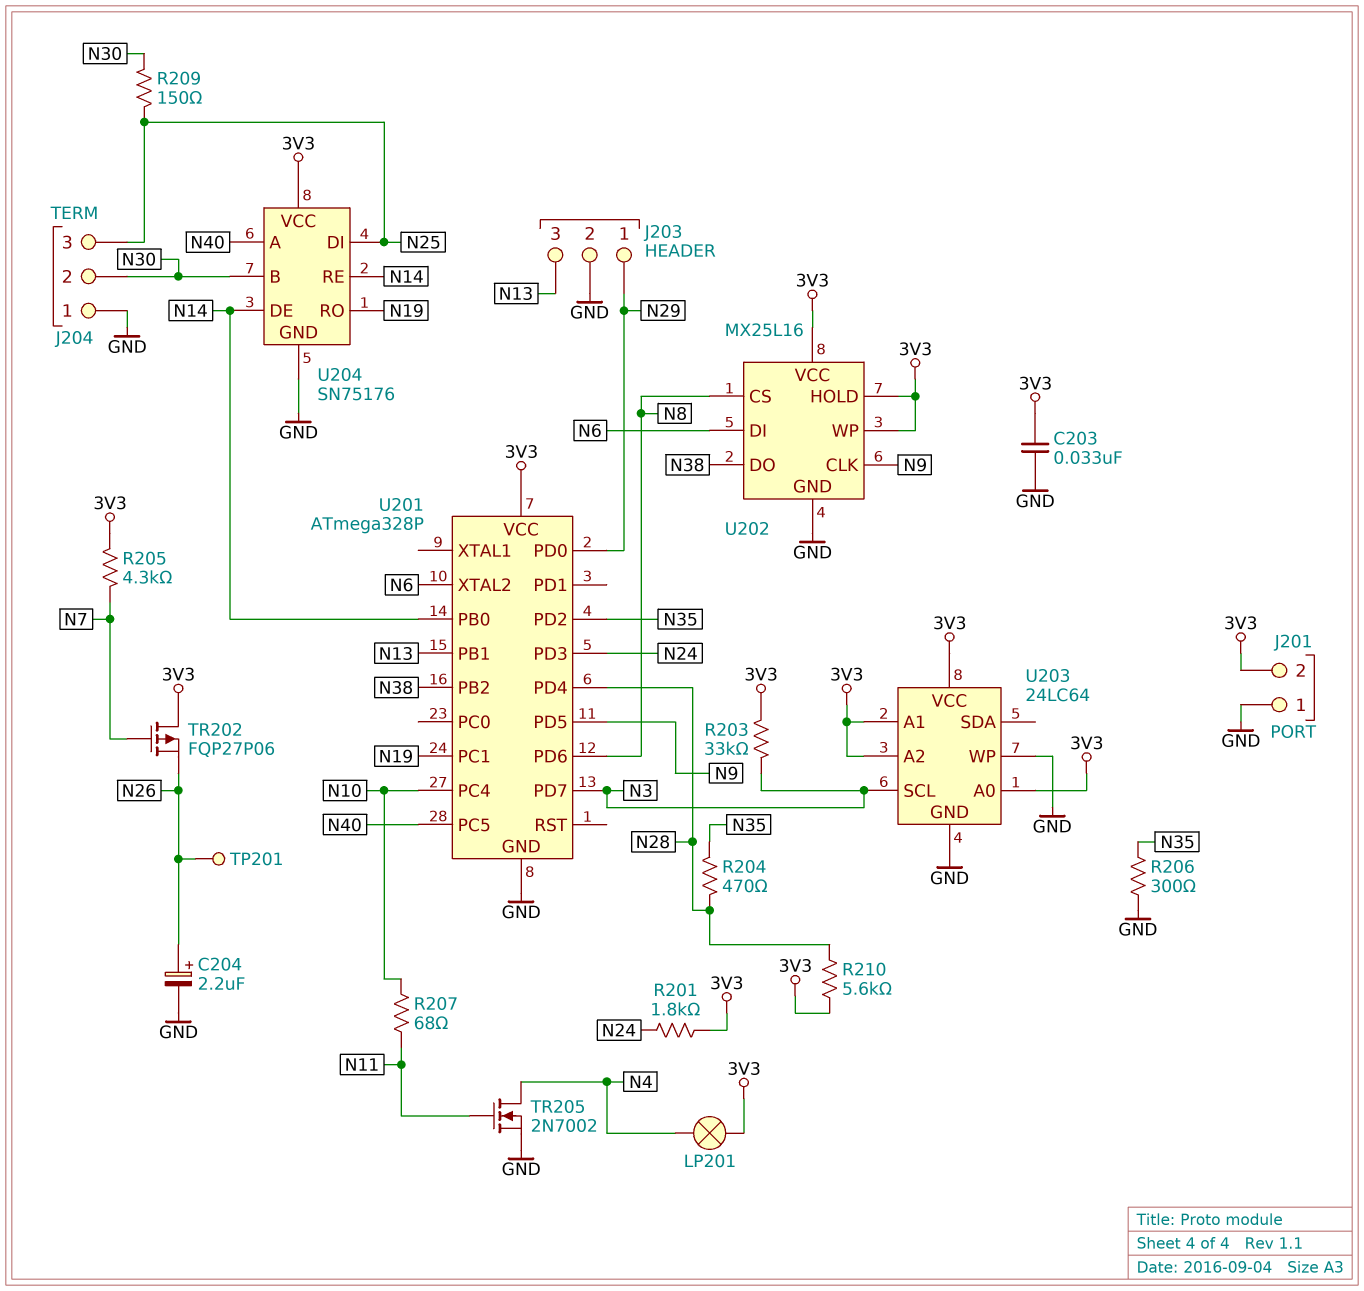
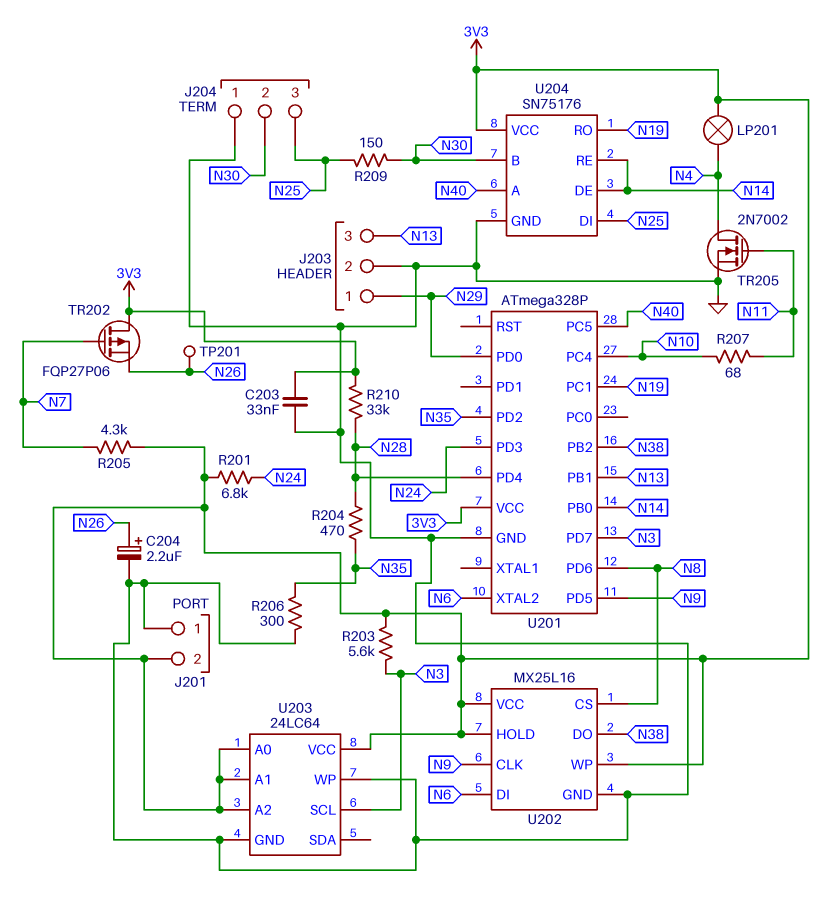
R201: 1.8k (3V3, N24) -> 6.8k (3V3, N24)
R203: 33k (3V3, N3) -> 5.6k (3V3, N3)
R210: 5.6k (3V3, N28) -> 33k (3V3, N28)

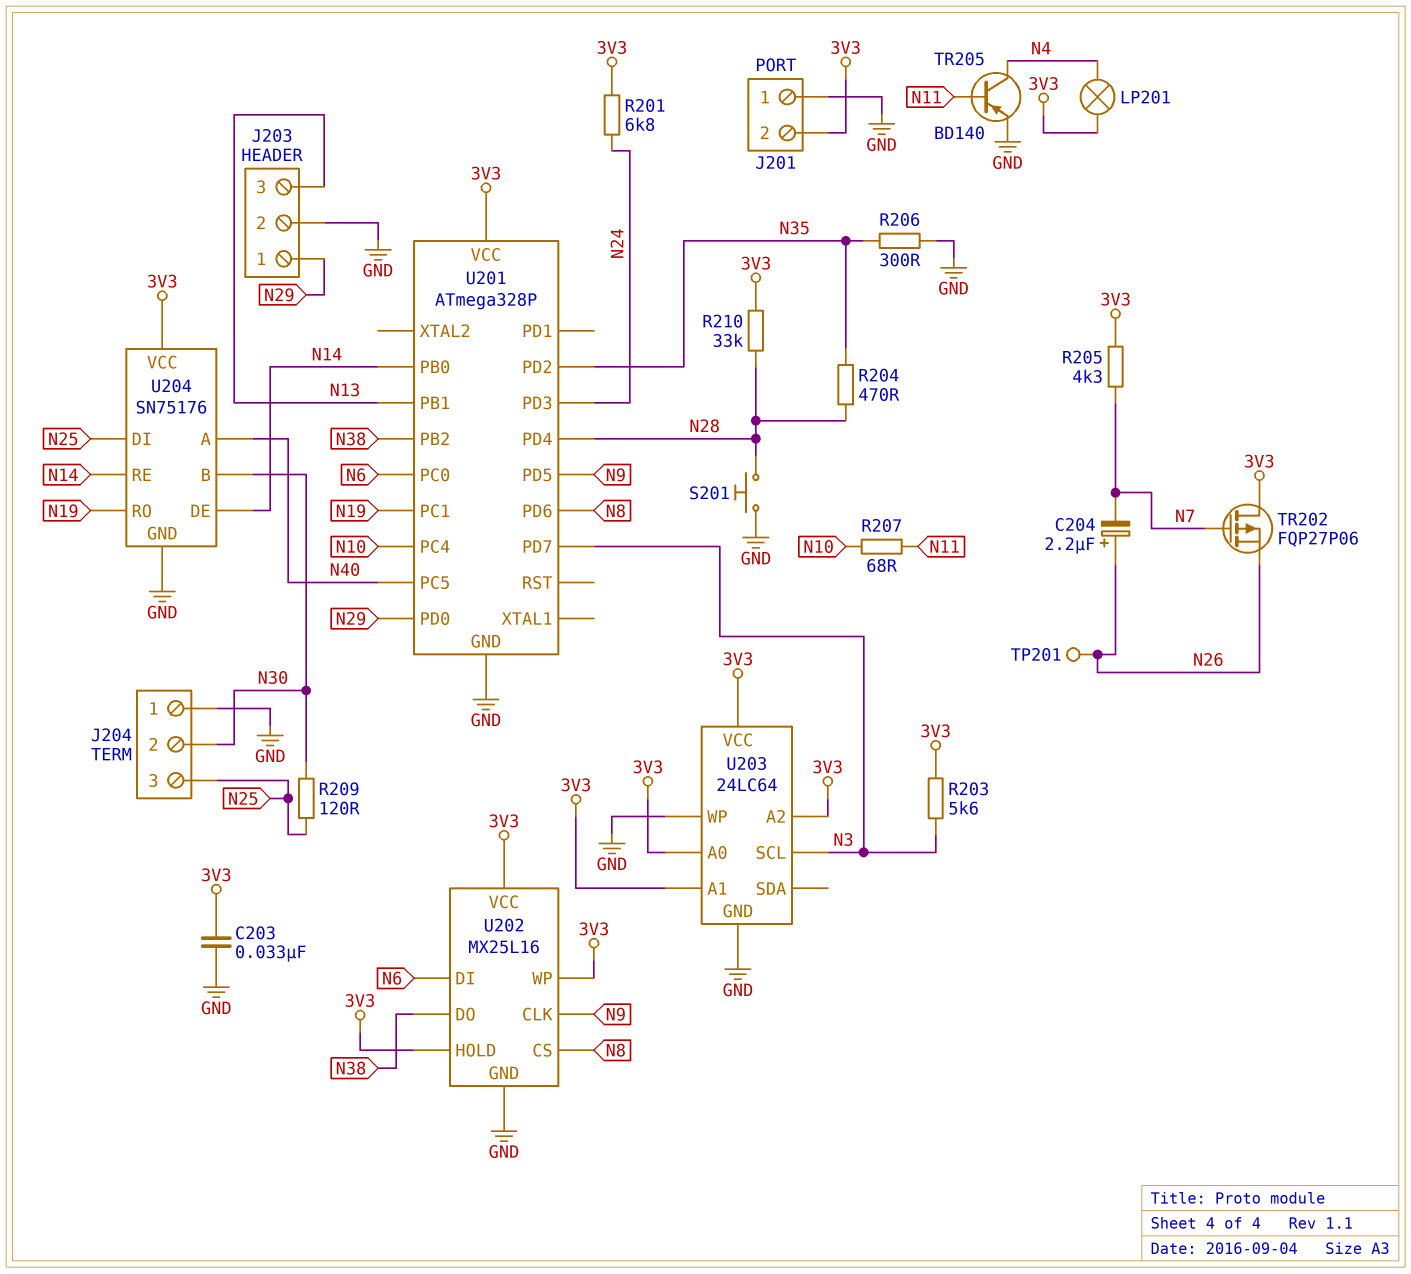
C204: 2.2uF (plus N26, minus GND) -> 2.2uF (plus N26, minus N7)
R209: 150 (N25, N30) -> 120 (N25, N30)
S201: none -> button (GND, N28)
TR205: NMOS 2N7002 (G N11, D N4, S GND) -> PNP BD140 (B N11, C N4, E GND)
U201 pin PC0: none -> N6
U201 pin XTAL2: N6 -> none

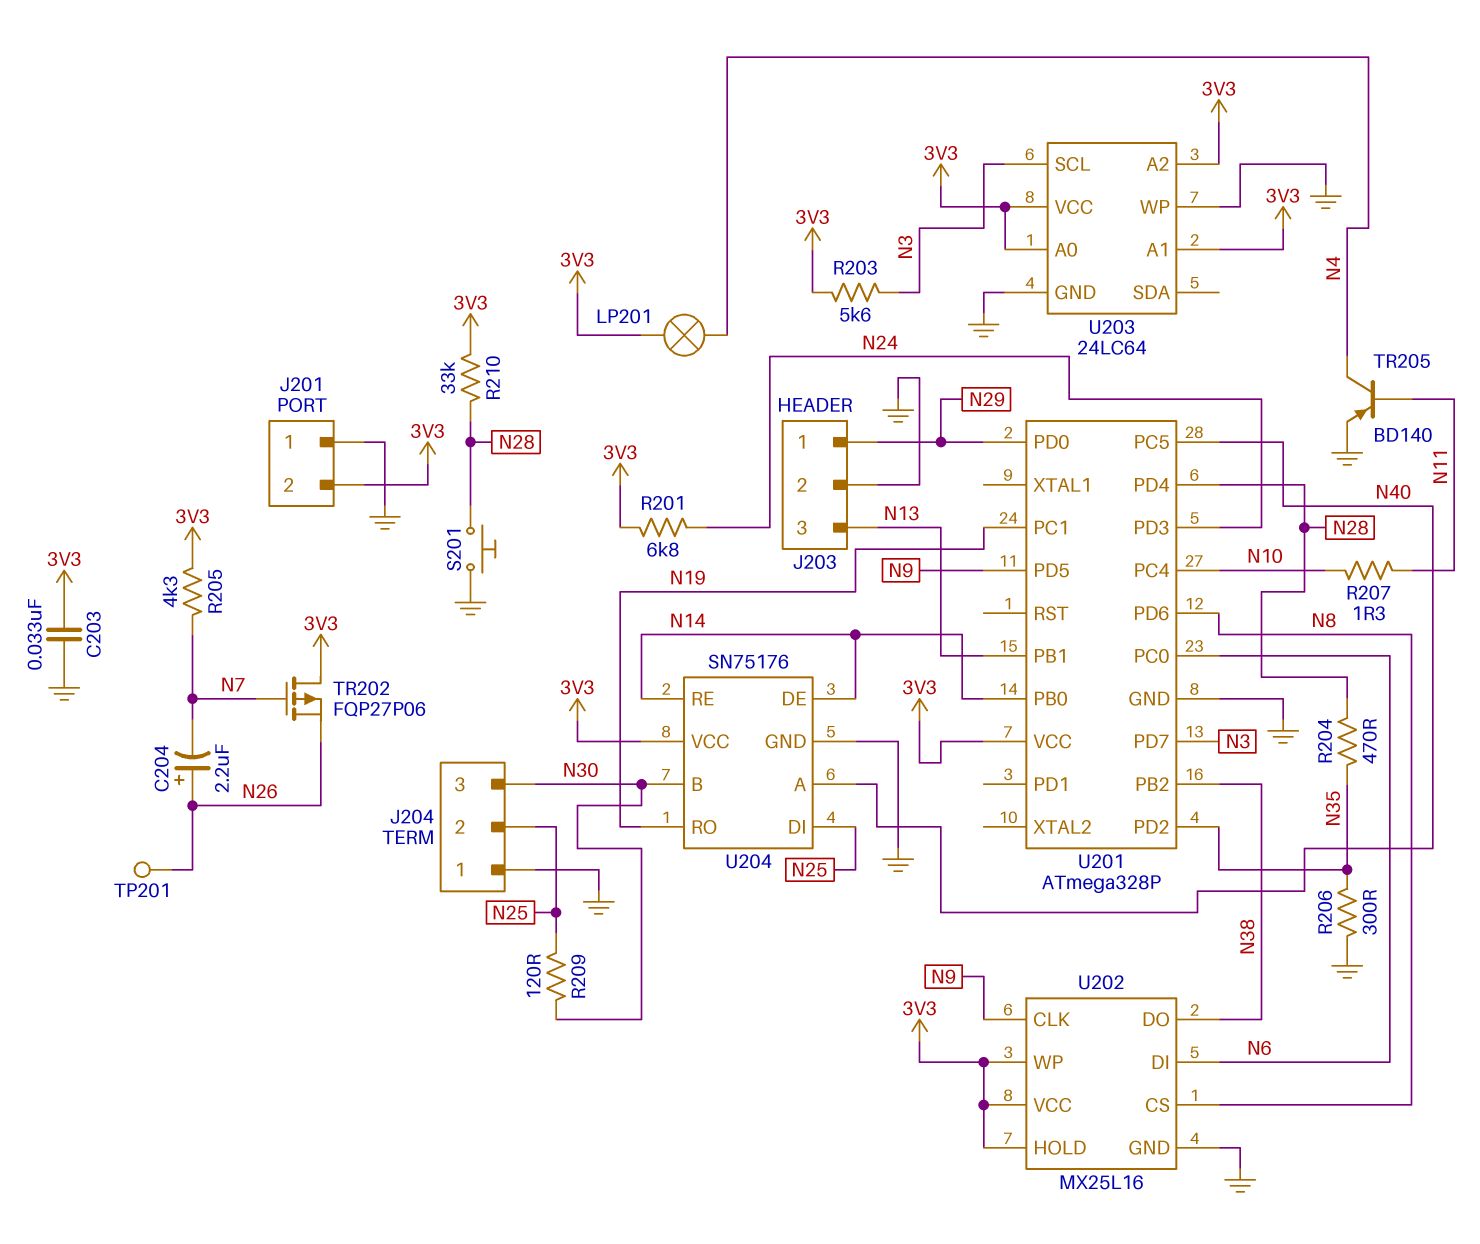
J204 pin 2: N30 -> N25
J204 pin 3: N25 -> N30
R207: 68 (N10, N11) -> 1.3 (N10, N11)

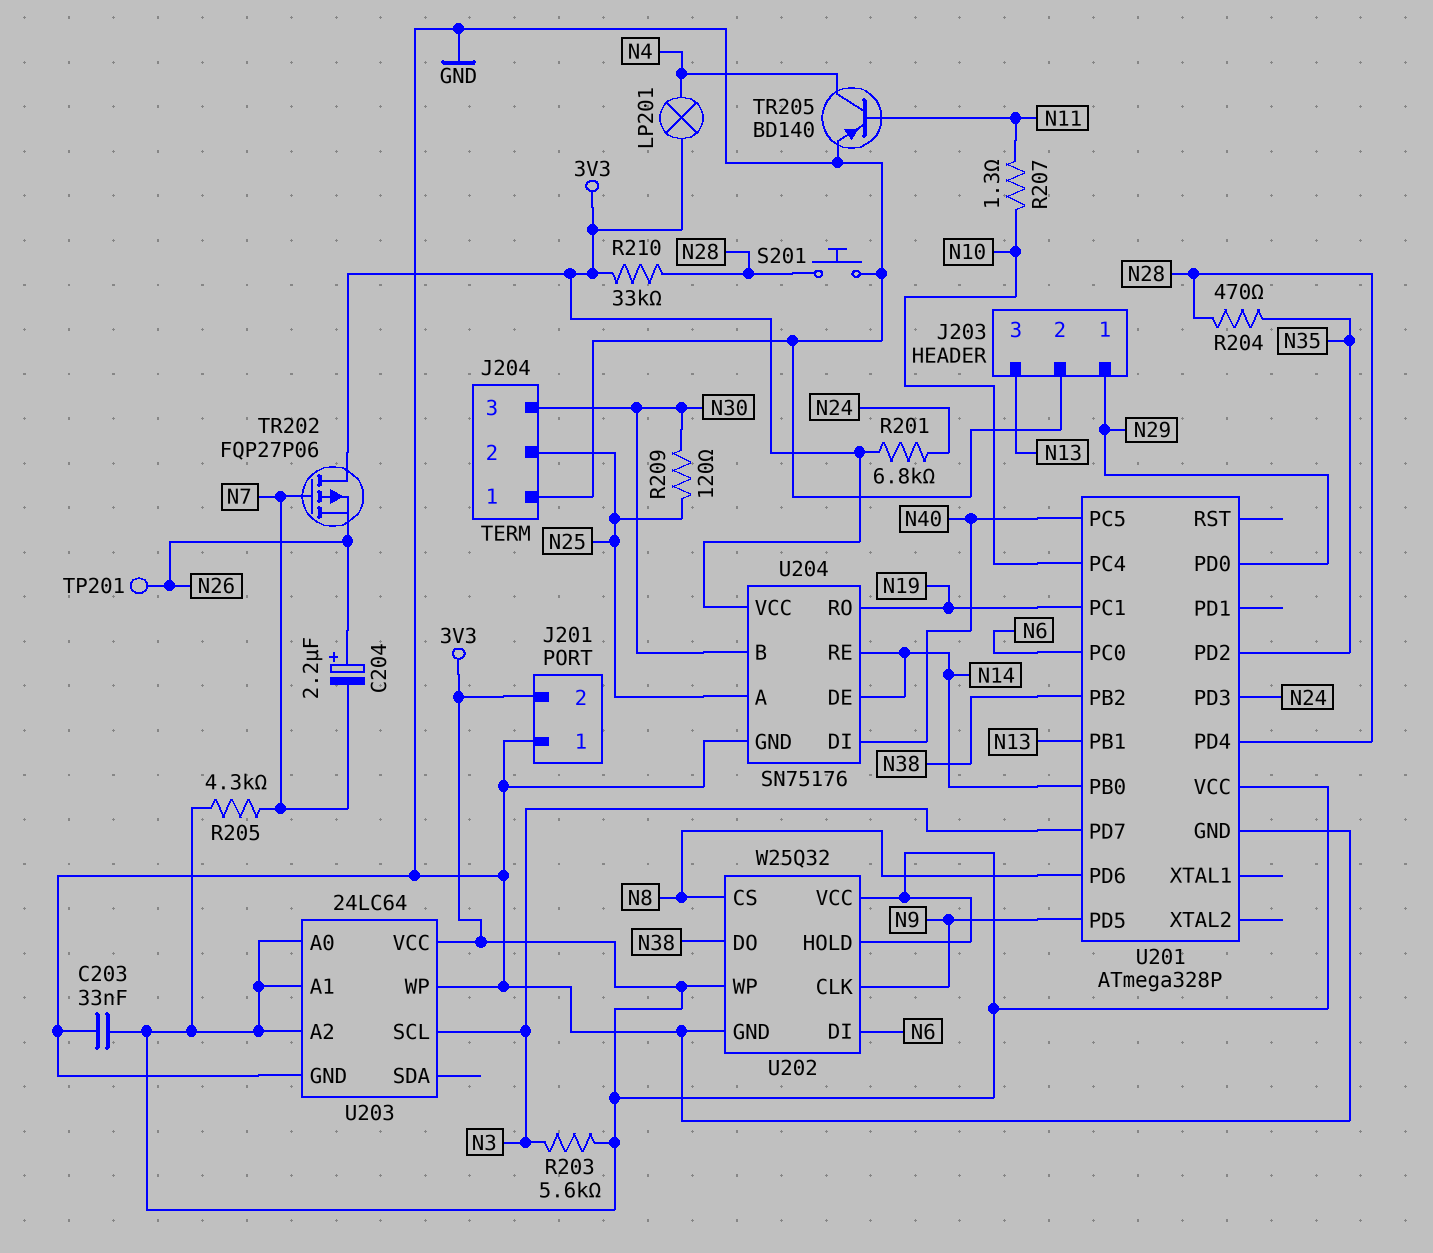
R206: 300 (GND, N35) -> none
U202: MX25L16 -> W25Q32
U204 pin A: N40 -> N25
U204 pin DI: N25 -> N40

